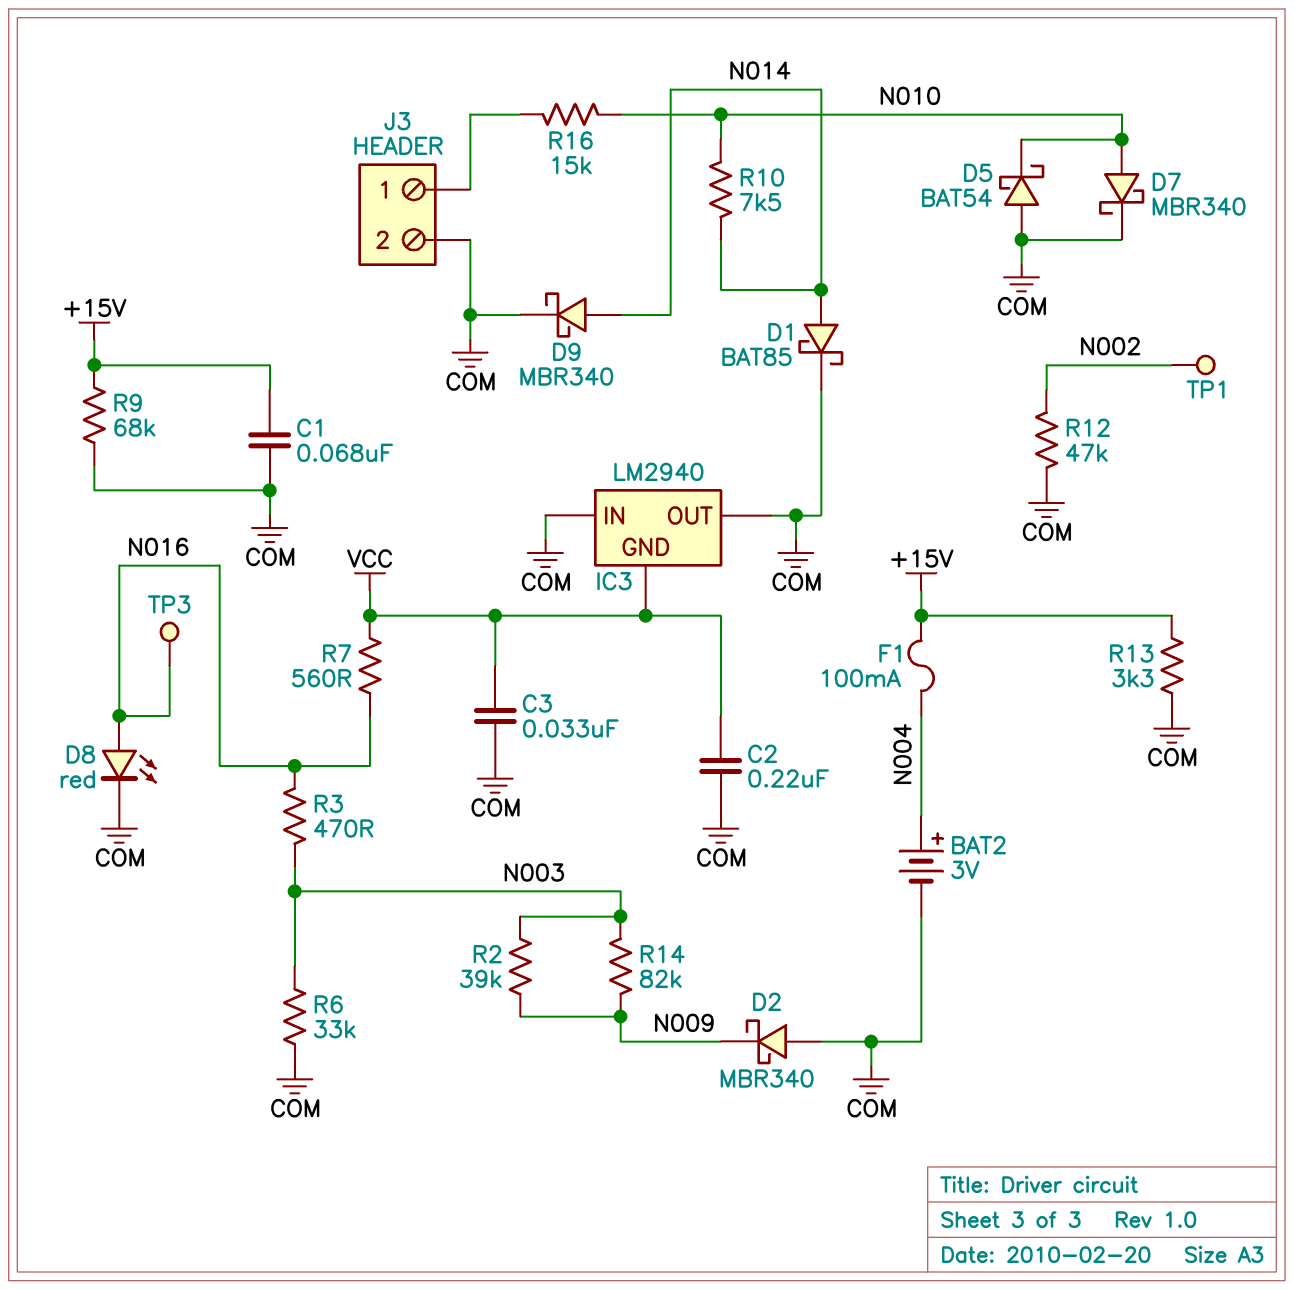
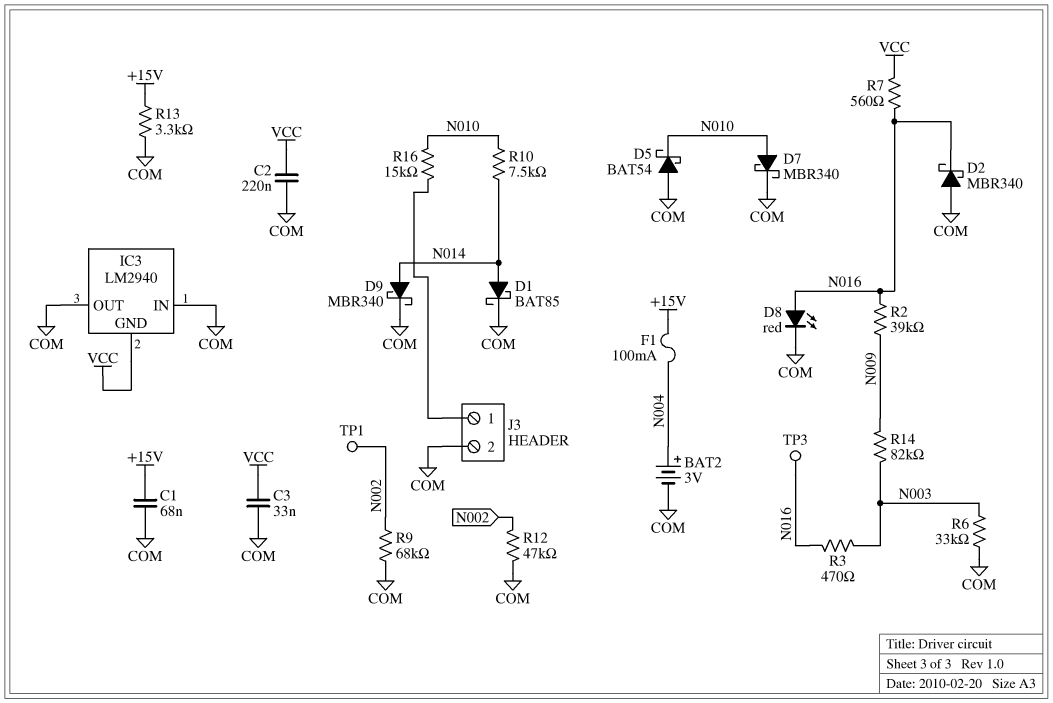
D2: schottky MBR340 (A COM, K N009) -> schottky MBR340 (A COM, K N016)
R2: 39k (N003, N009) -> 39k (N009, N016)
R9: 68k (+15V, COM) -> 68k (COM, N002)

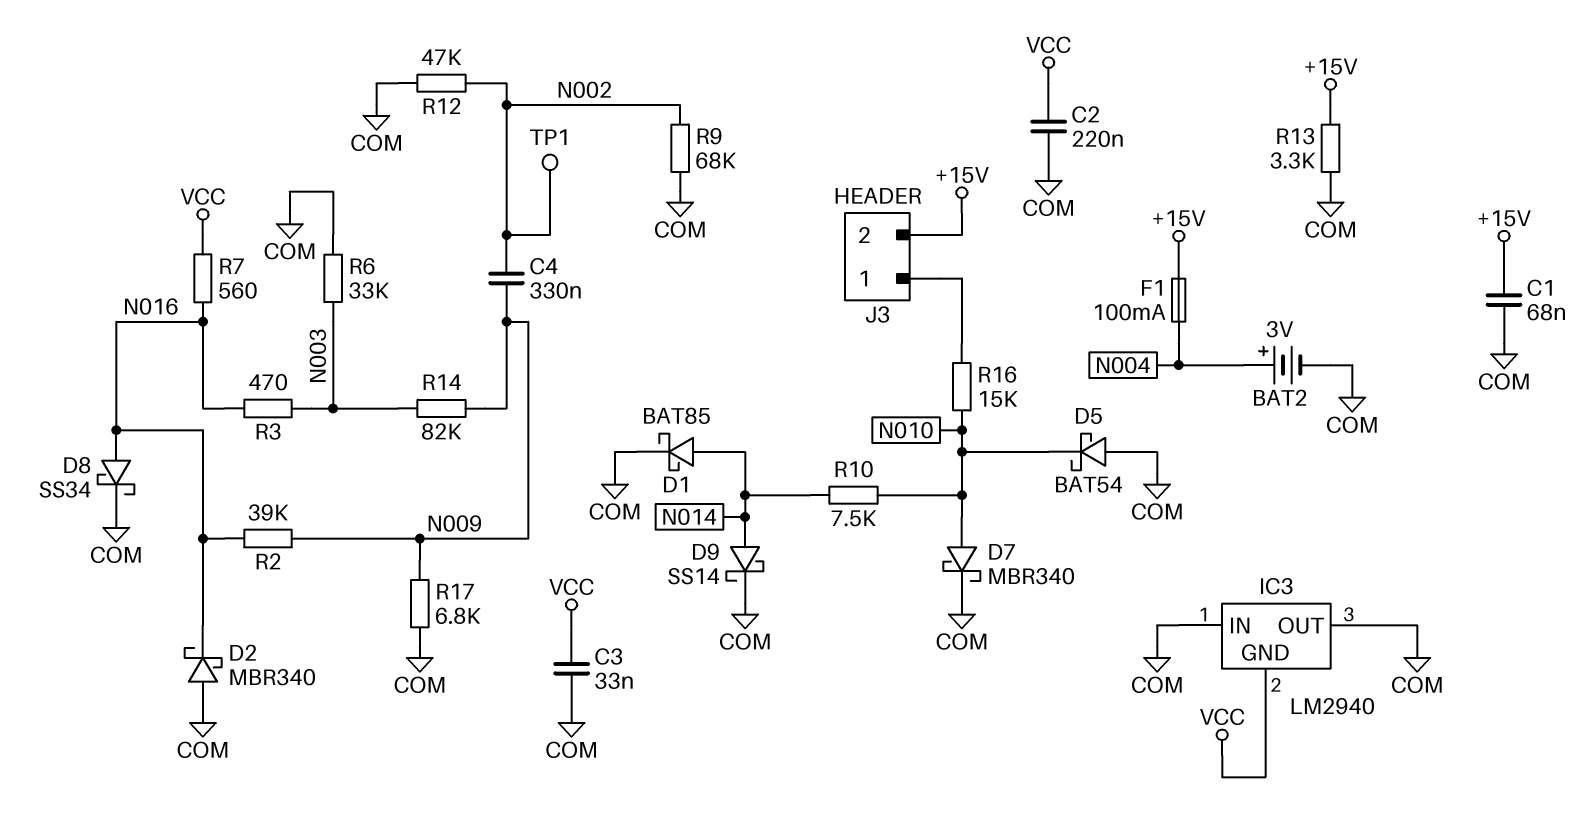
C4: none -> 330nF (N002, N009)
D8: LED red (A N016, K COM) -> schottky SS34 (A N016, K COM)
D9: schottky MBR340 (A N014, K COM) -> schottky SS14 (A N014, K COM)
J3 pin 2: COM -> +15V
R17: none -> 6.8k (COM, N009)
TP3: test point (N016) -> none

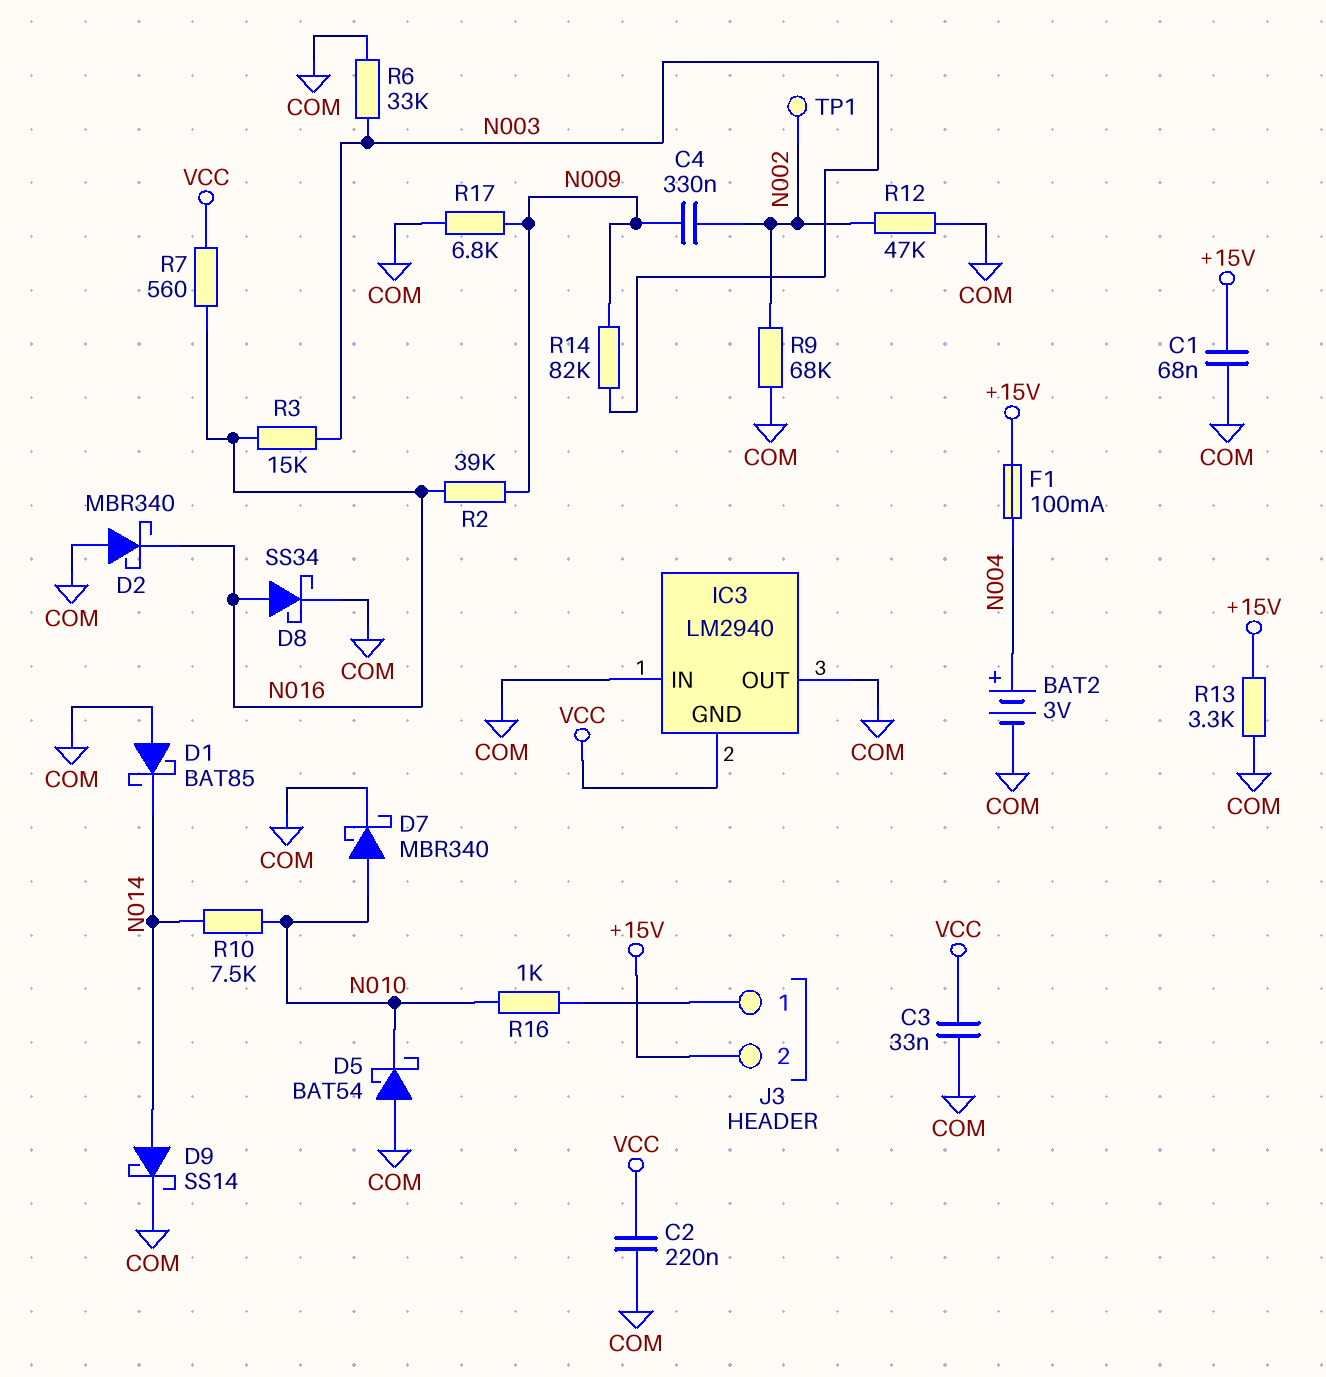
D1: schottky BAT85 (A N014, K COM) -> schottky BAT85 (A COM, K N014)
R3: 470 (N003, N016) -> 15k (N003, N016)
R16: 15k (J3/1, N010) -> 1k (J3/1, N010)

